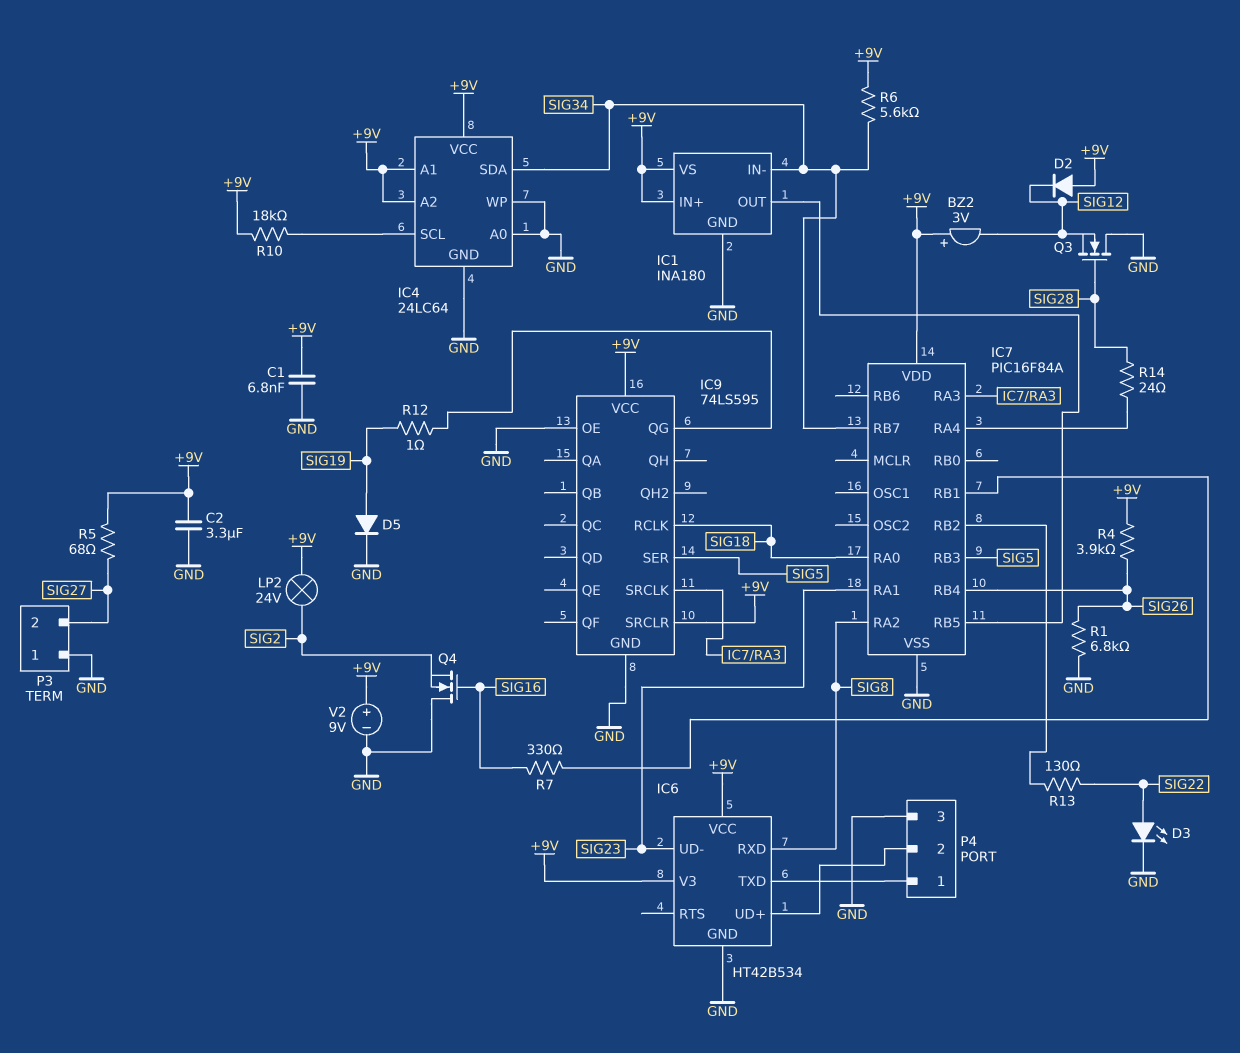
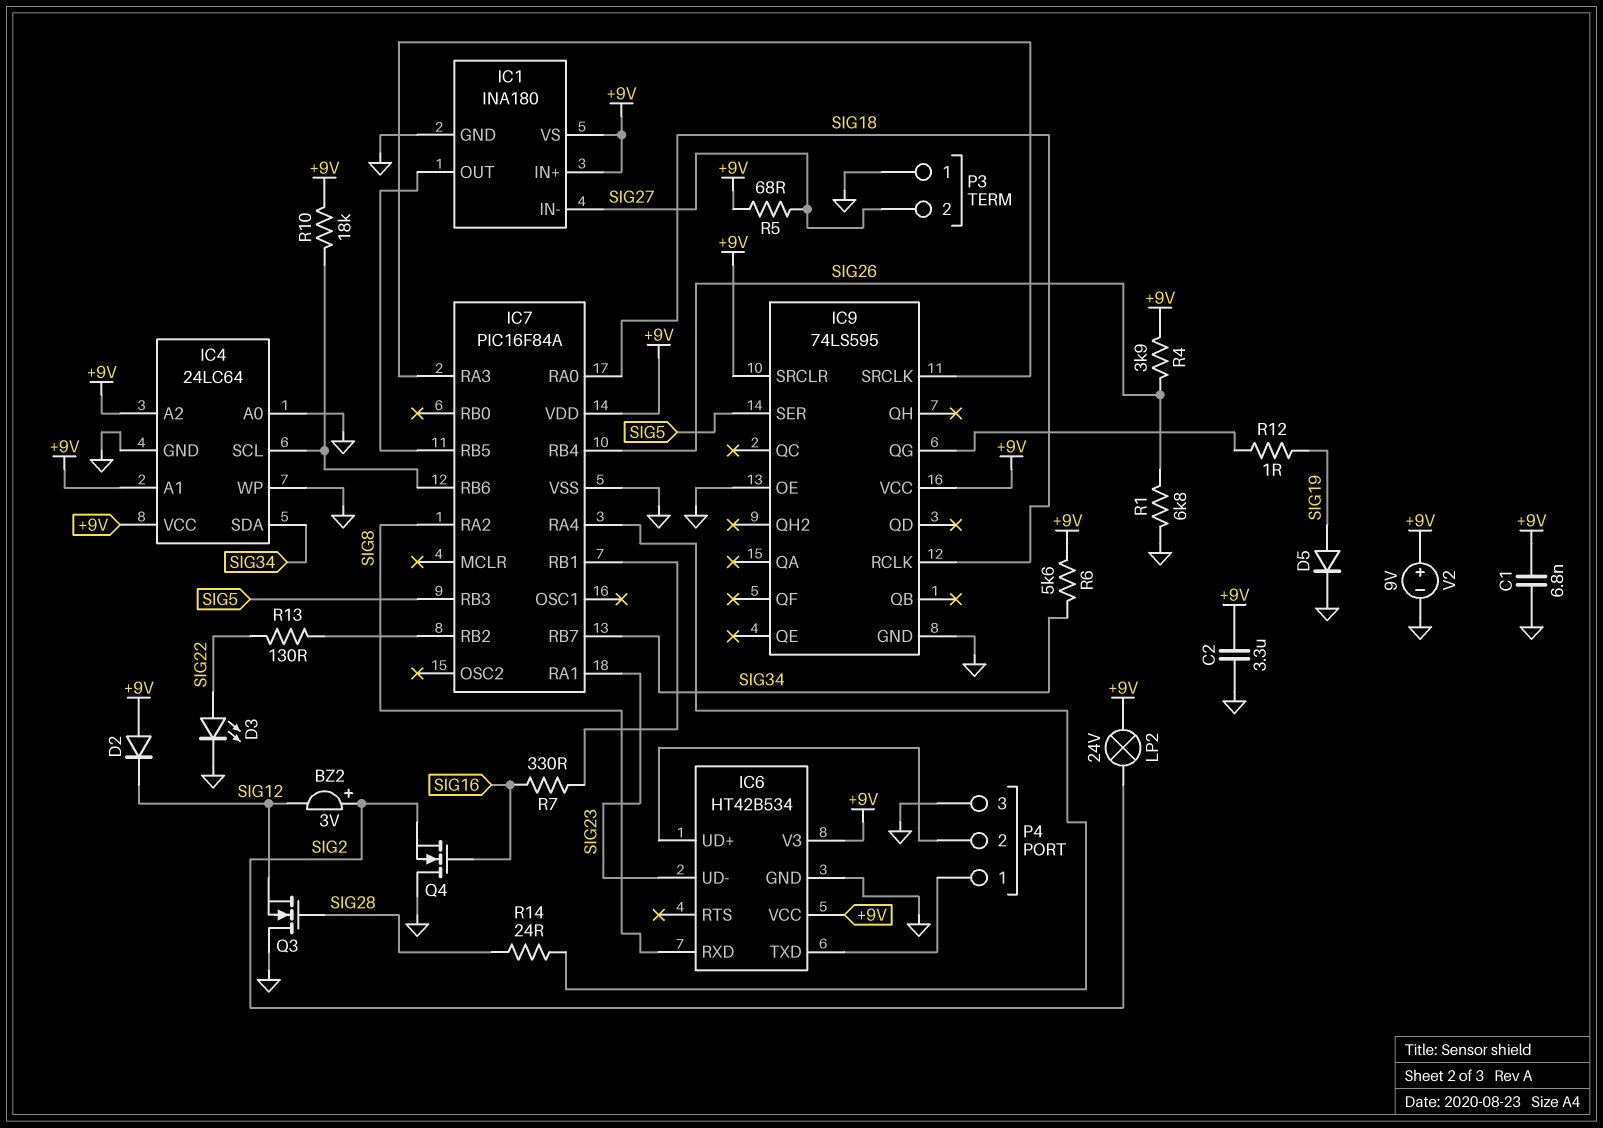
BZ2: buzzer 3V (plus +9V, minus SIG12) -> buzzer 3V (plus SIG2, minus SIG12)
IC1 pin IN-: SIG34 -> SIG27
IC7 pin RB6: none -> IC4/SCL

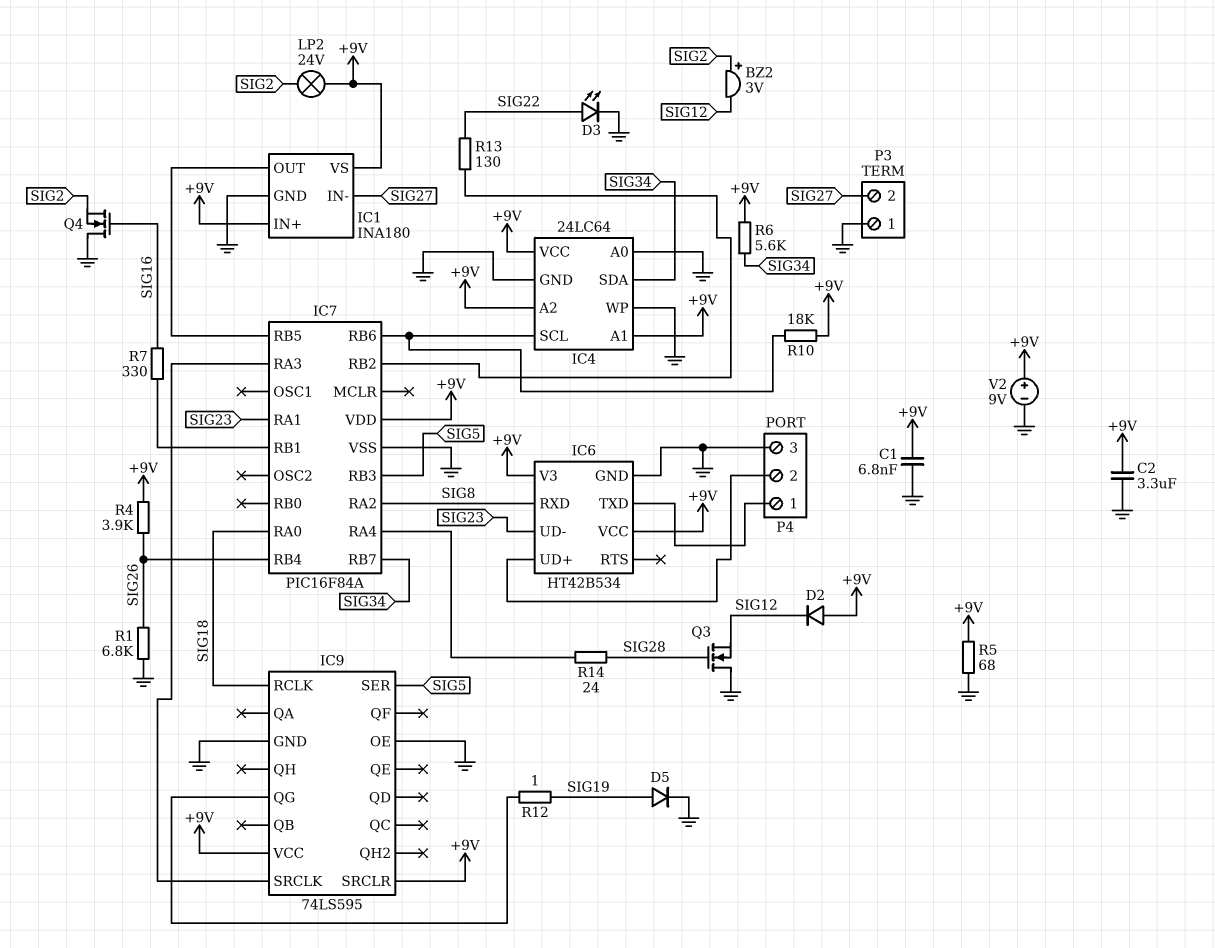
R5: 68 (+9V, SIG27) -> 68 (+9V, GND)

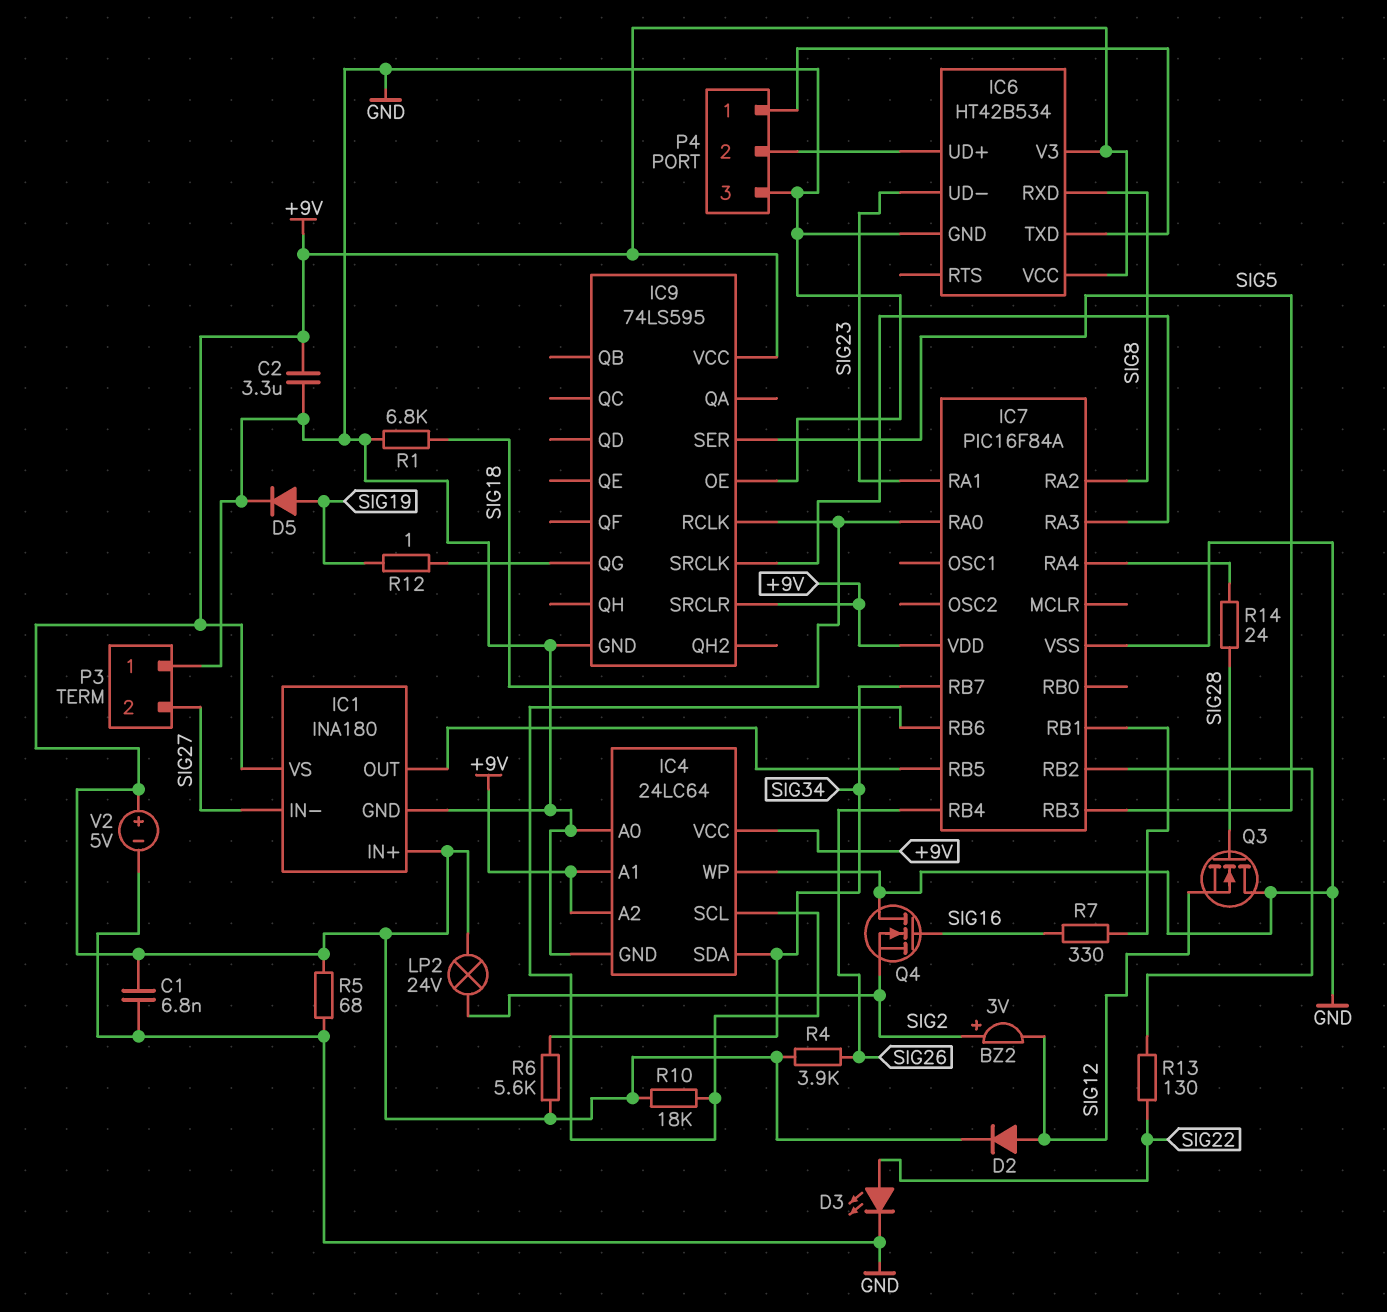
D2: diode (A +9V, K SIG12) -> diode (A SIG12, K +9V)
R1: 6.8k (GND, SIG26) -> 6.8k (GND, SIG18)
V2: 9V (plus +9V, minus GND) -> 5V (plus +9V, minus GND)

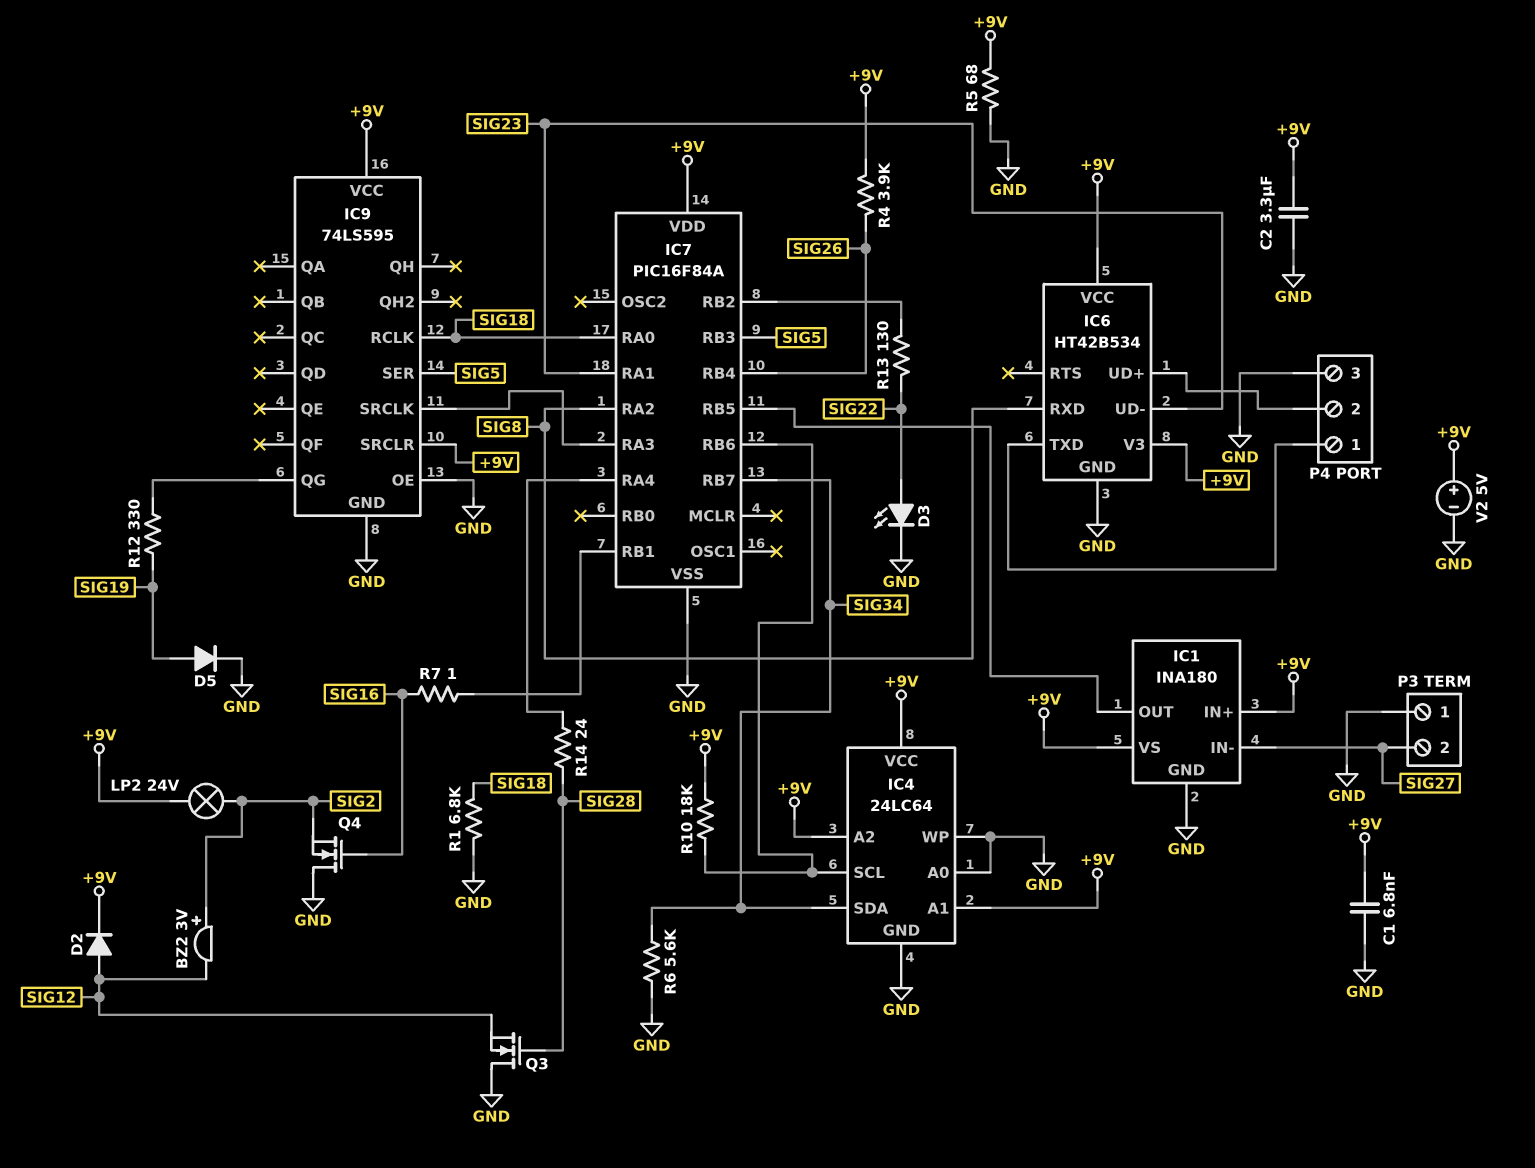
R6: 5.6k (+9V, SIG34) -> 5.6k (GND, SIG34)
R7: 330 (IC7/RB1, SIG16) -> 1 (IC7/RB1, SIG16)
R12: 1 (IC9/QG, SIG19) -> 330 (IC9/QG, SIG19)

